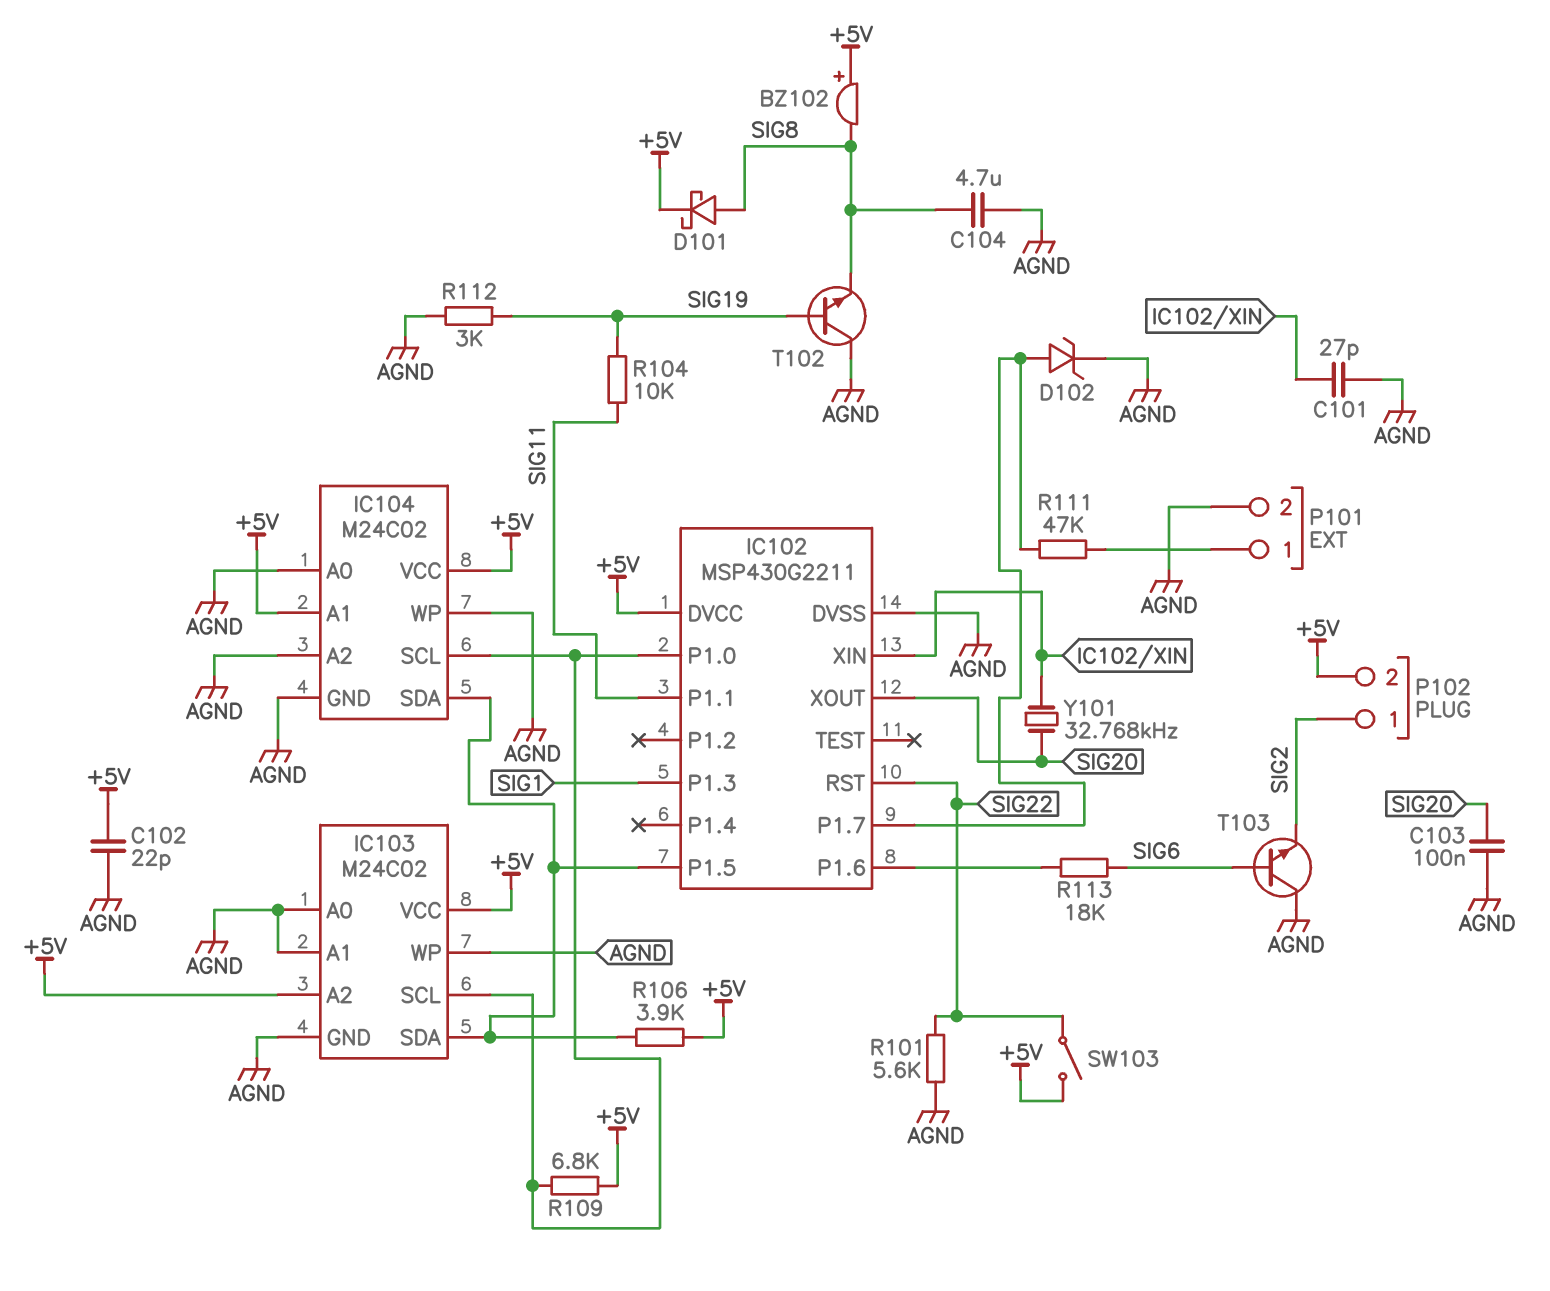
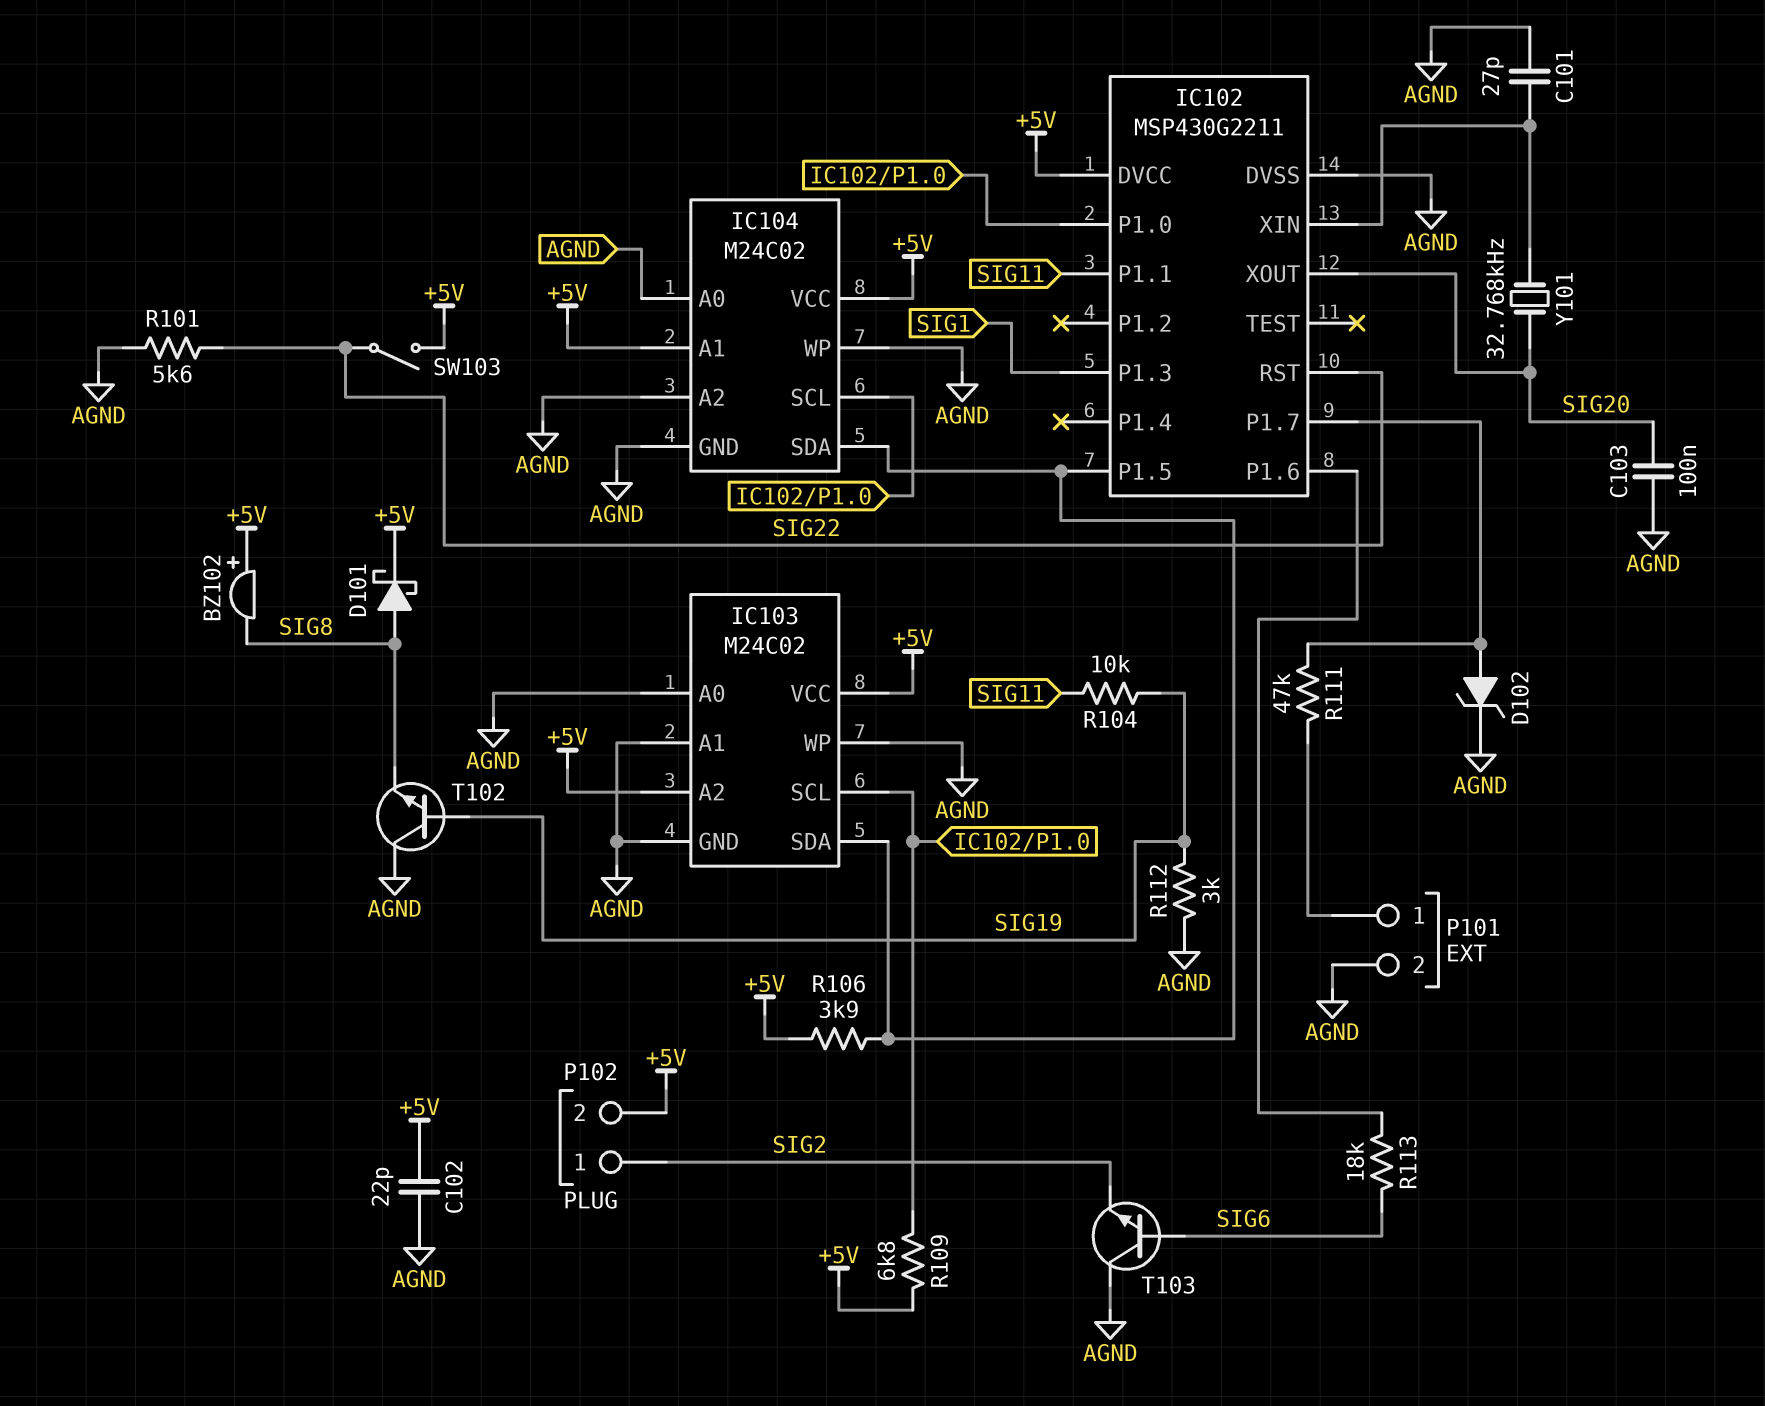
C104: 4.7uF (AGND, SIG8) -> none

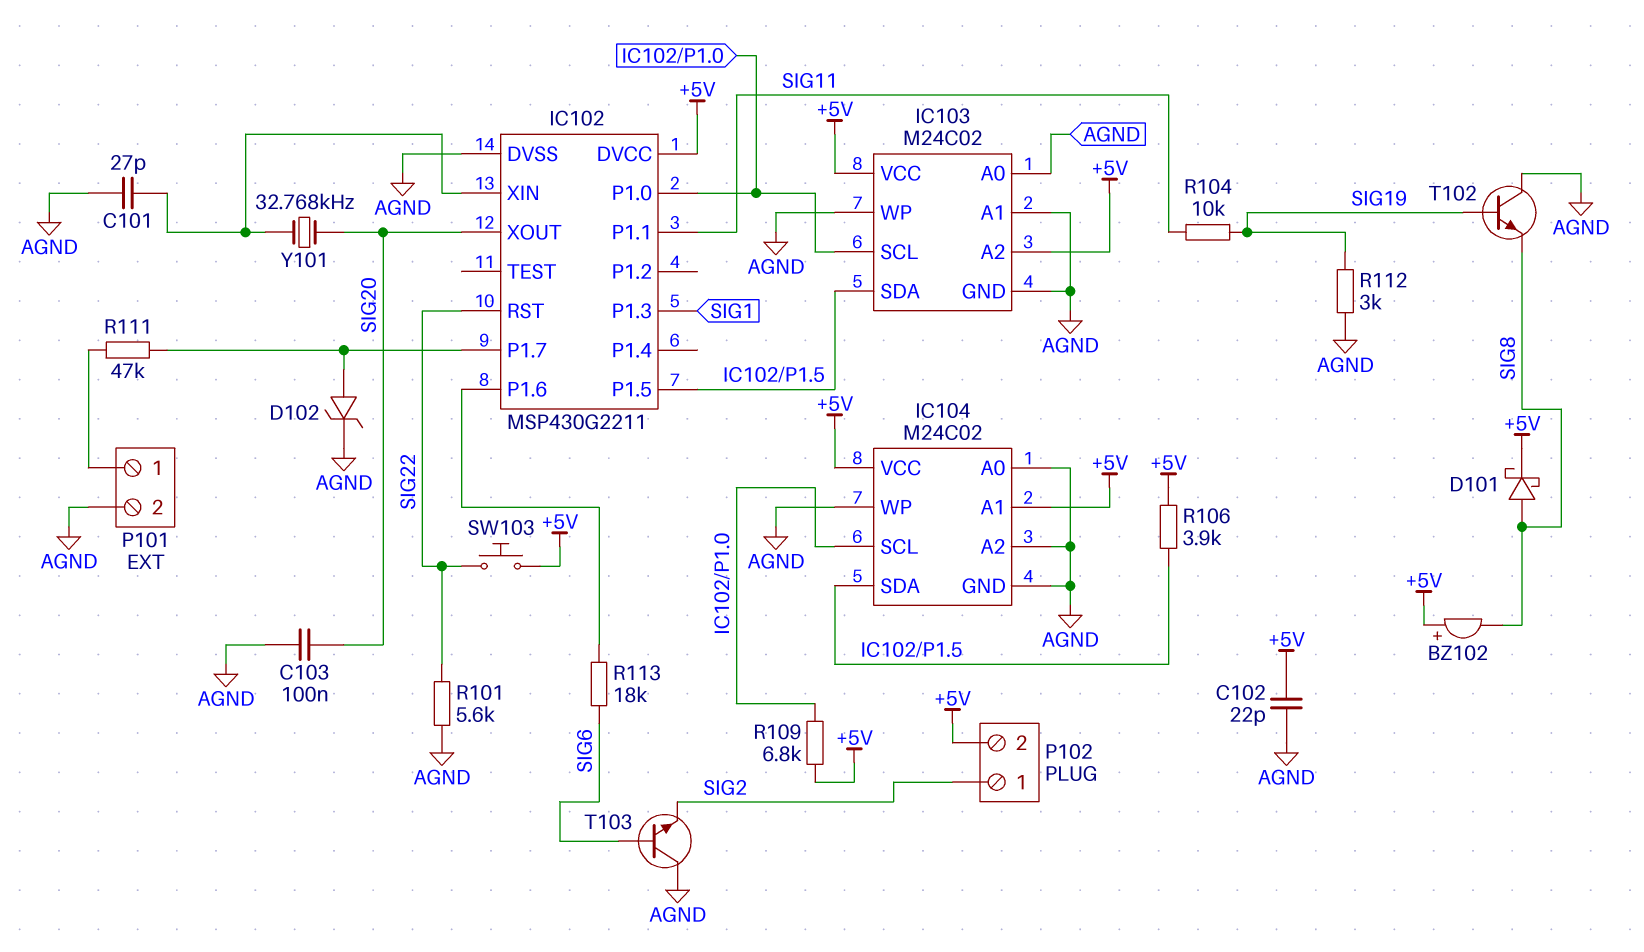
SW103: switch (+5V, SIG22) -> button (+5V, SIG22)

